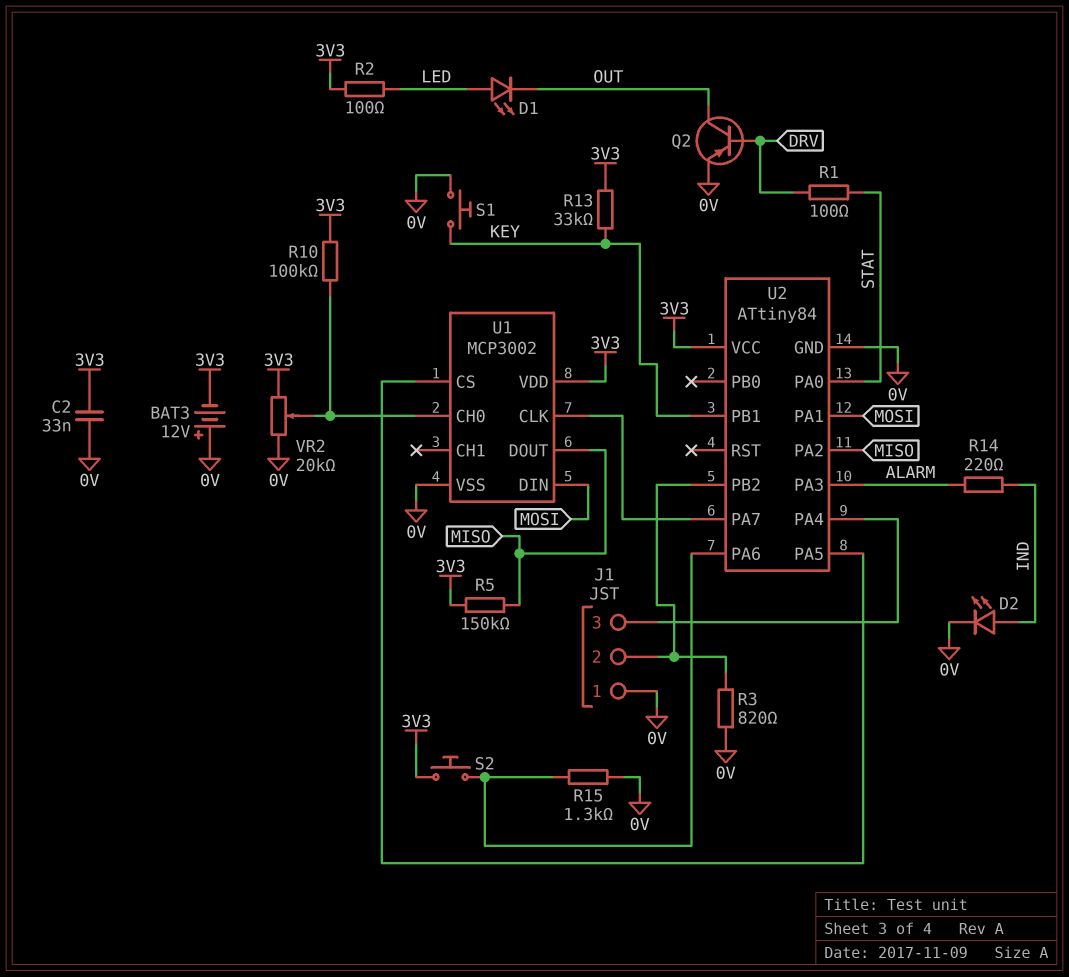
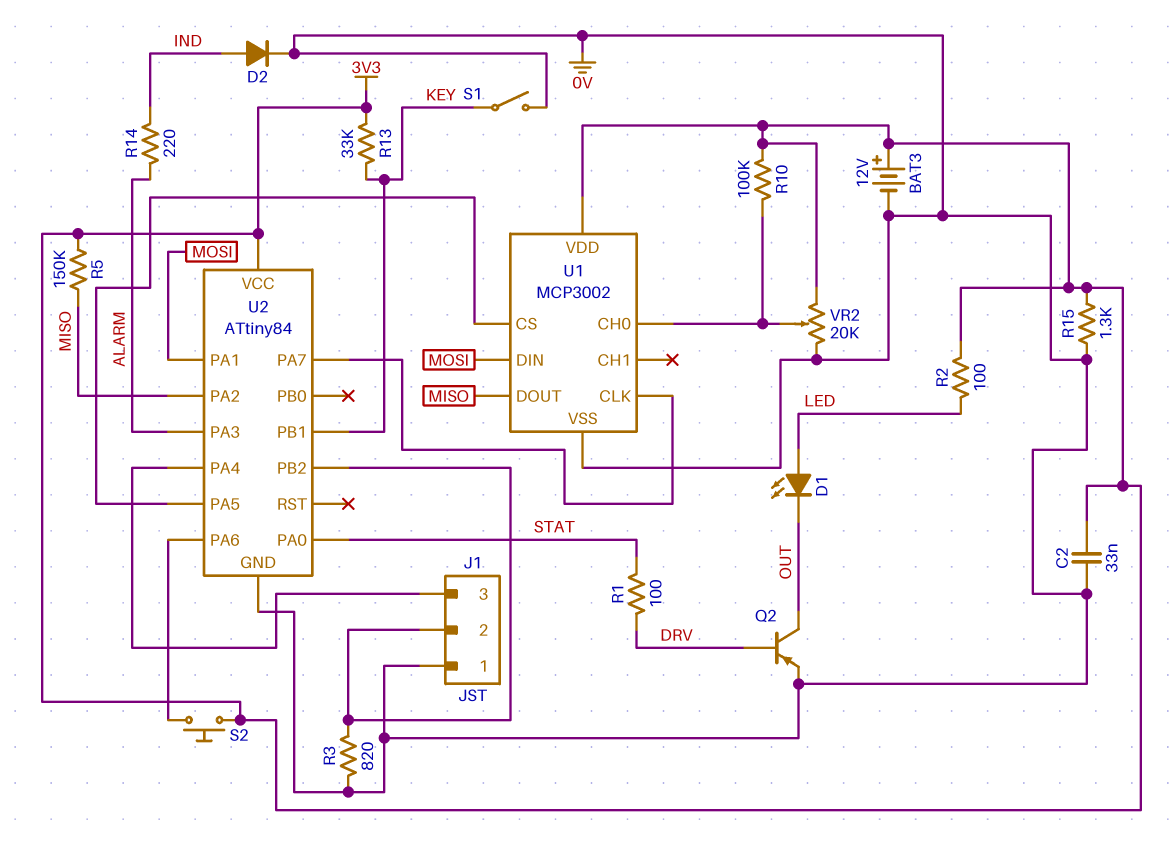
BAT3: 12V (plus 0V, minus 3V3) -> 12V (plus 3V3, minus 0V)
D2: LED (A IND, K 0V) -> diode (A IND, K 0V)
R15: 1.3k (0V, U2/PA6) -> 1.3k (0V, 3V3)
S1: button (0V, KEY) -> switch (0V, KEY)

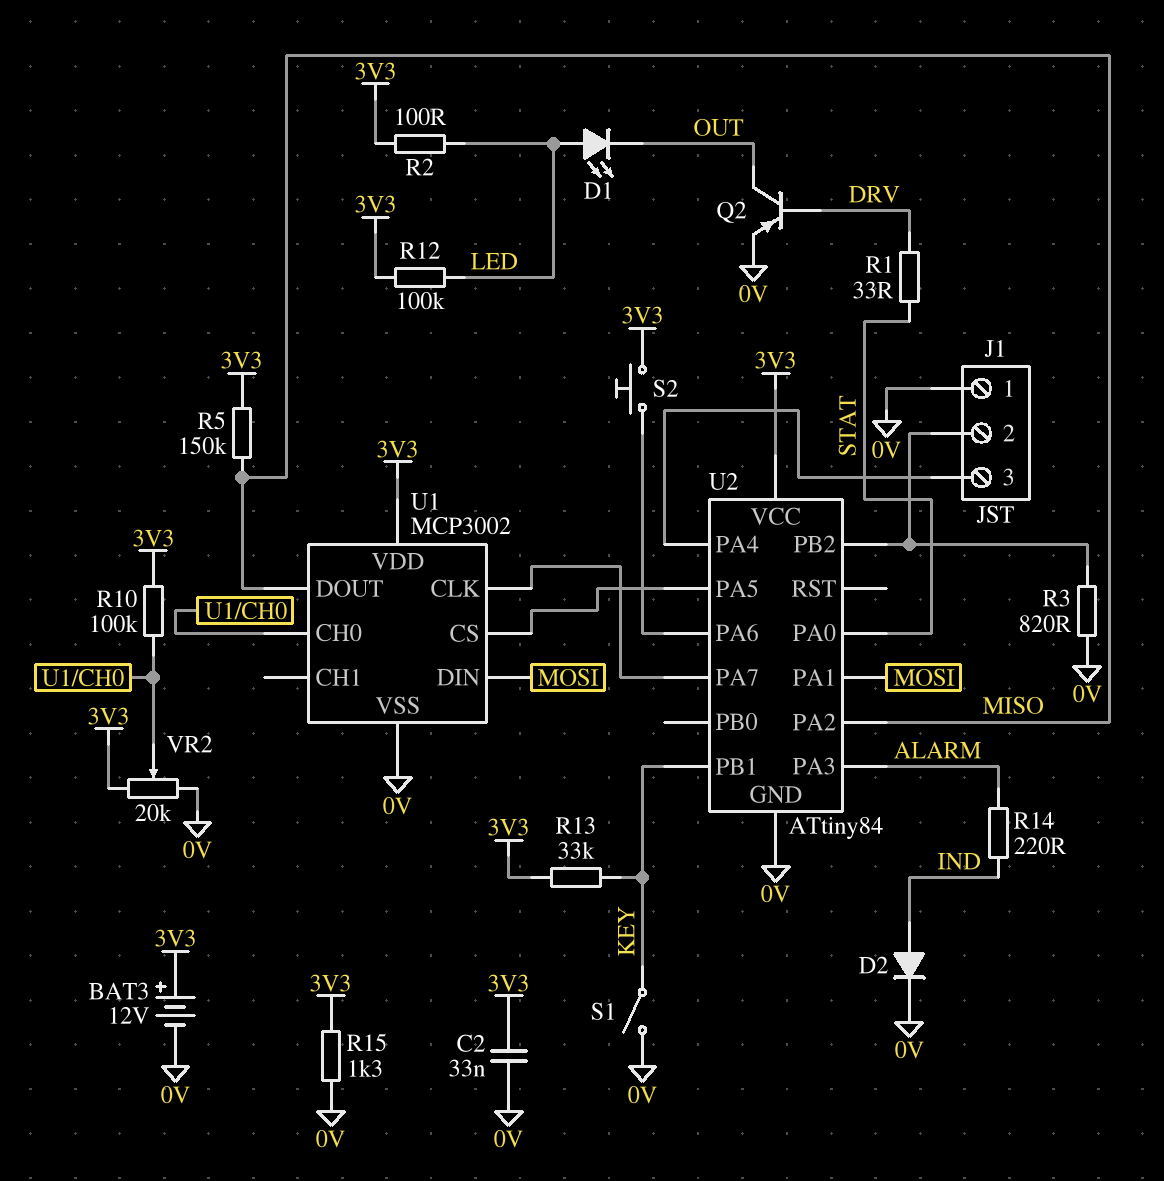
R1: 100 (DRV, STAT) -> 33 (DRV, STAT)
R12: none -> 100k (3V3, LED)

